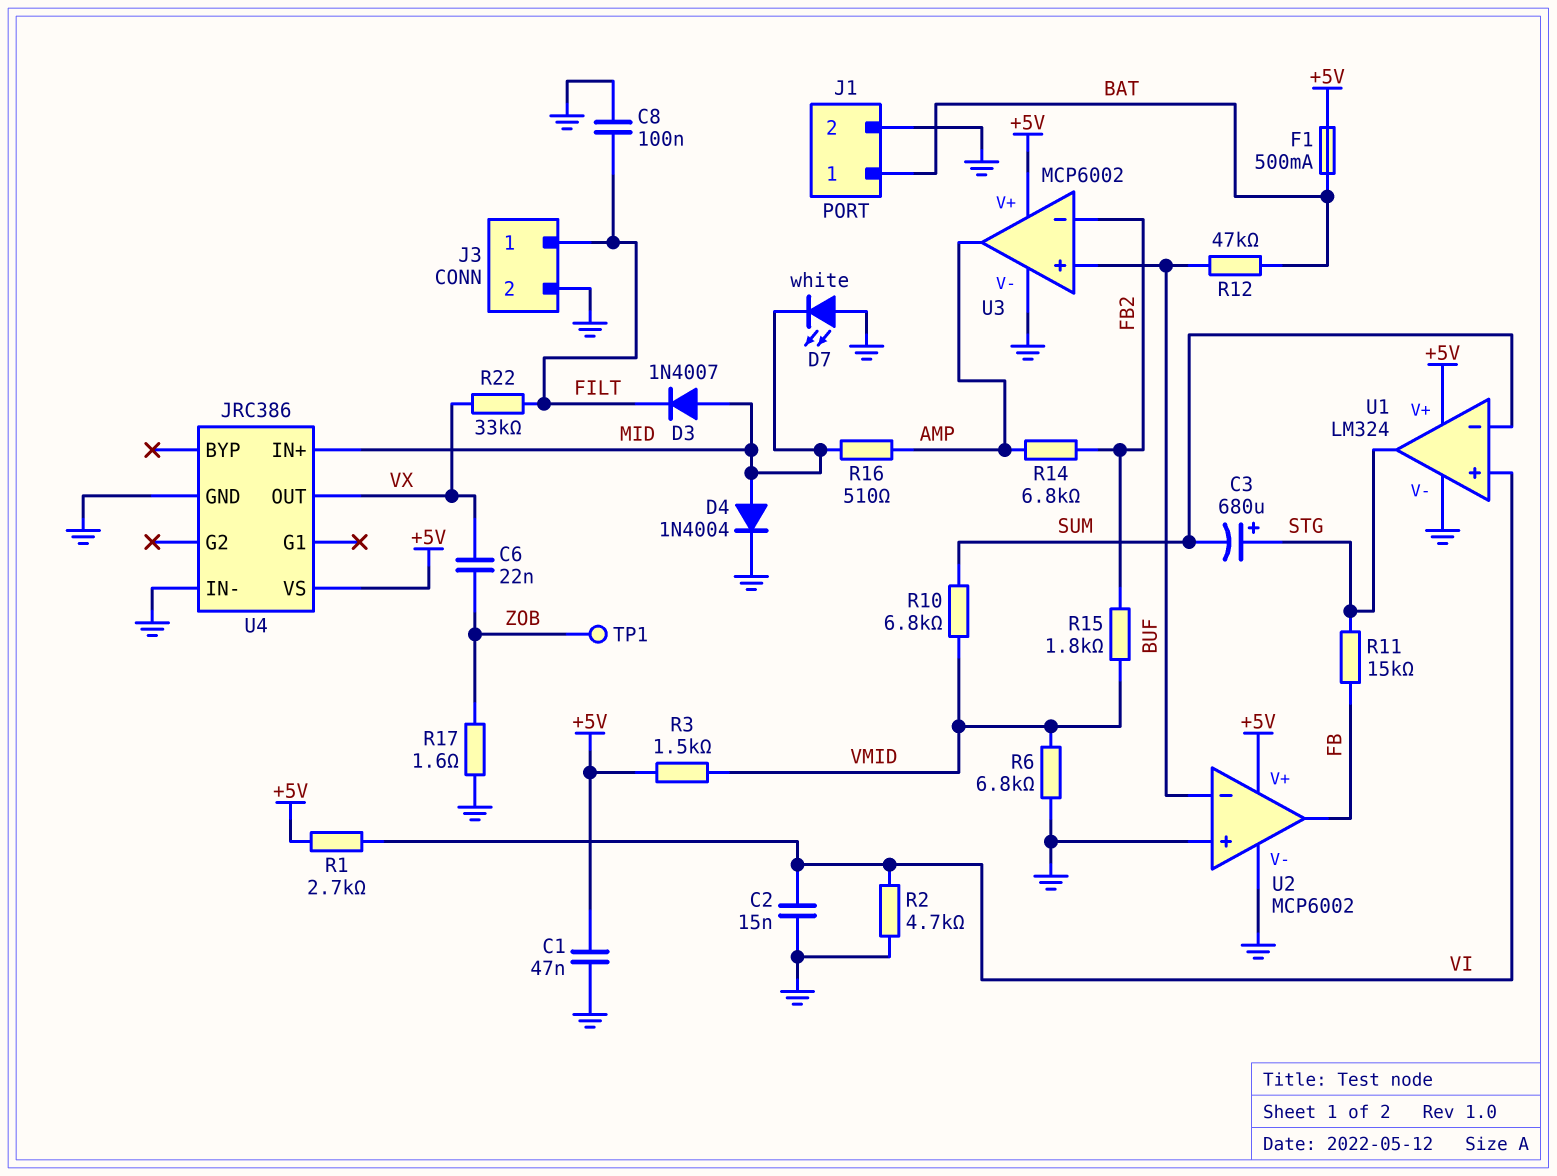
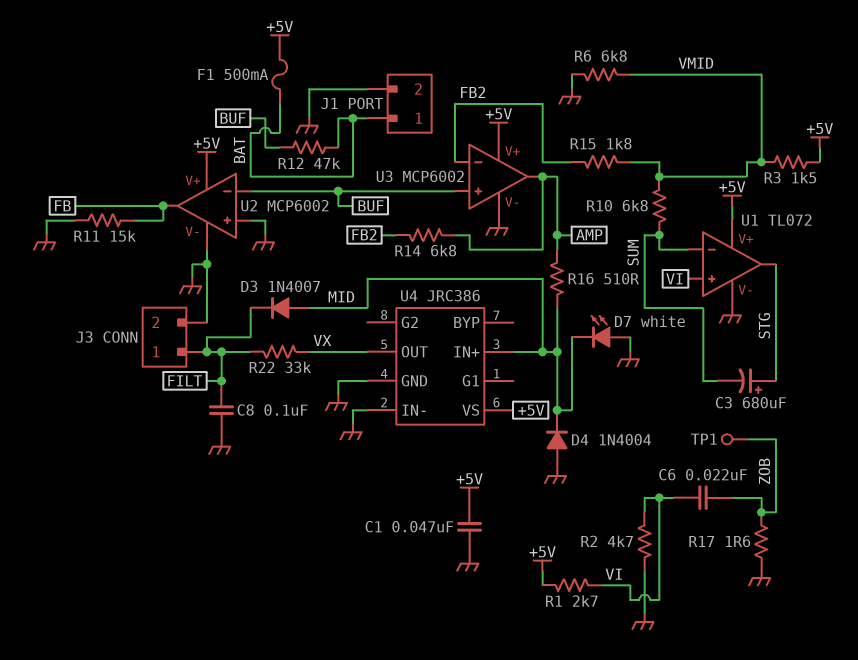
C2: 15nF (GND, VI) -> none
C6: 22nF (VX, ZOB) -> 22nF (VI, ZOB)
D4: diode 1N4004 (A MID, K GND) -> diode 1N4004 (A GND, K MID)
R11: 15k (FB, STG) -> 15k (FB, GND)
U1: LM324 -> TL072

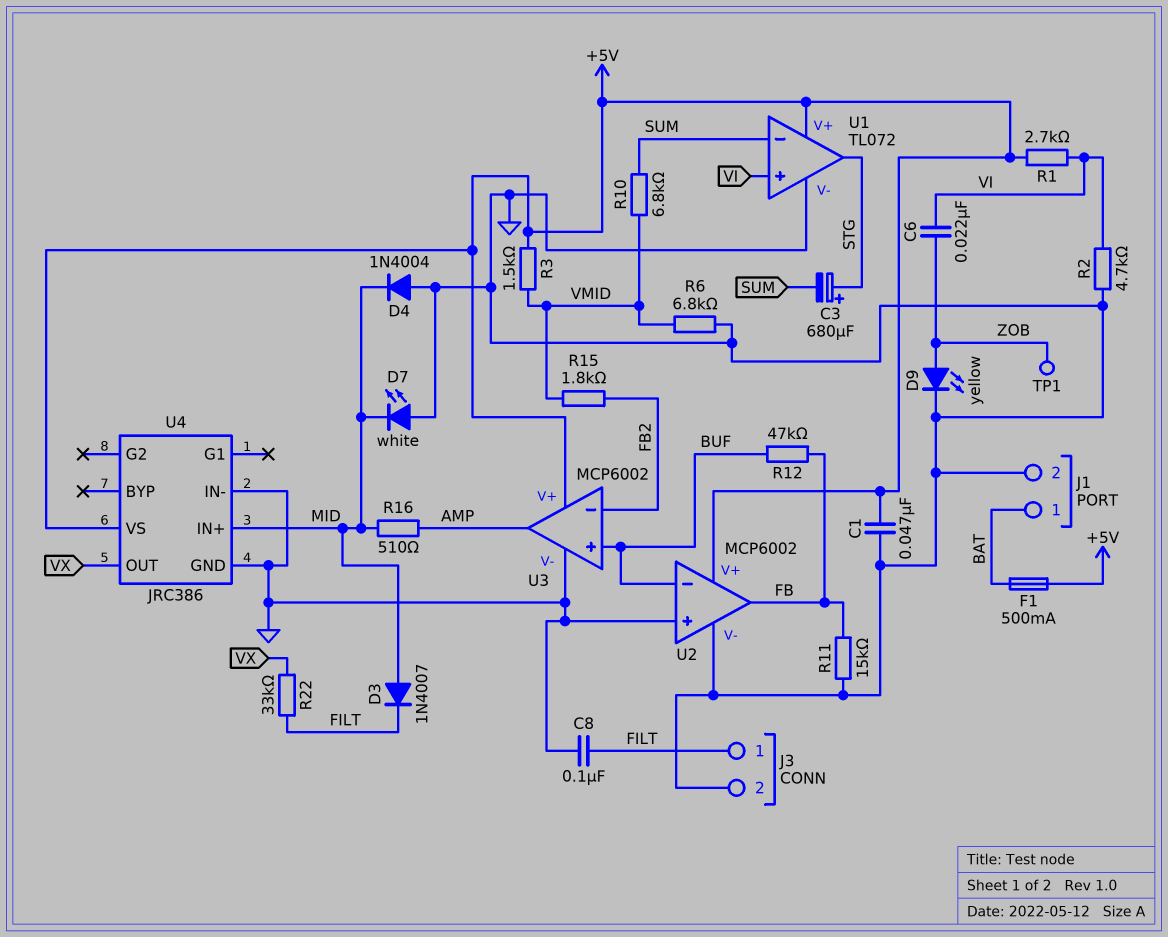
D9: none -> LED yellow (A ZOB, K GND)
R12: 47k (BAT, BUF) -> 47k (BUF, FB)
R14: 6.8k (AMP, FB2) -> none
R17: 1.6 (GND, ZOB) -> none

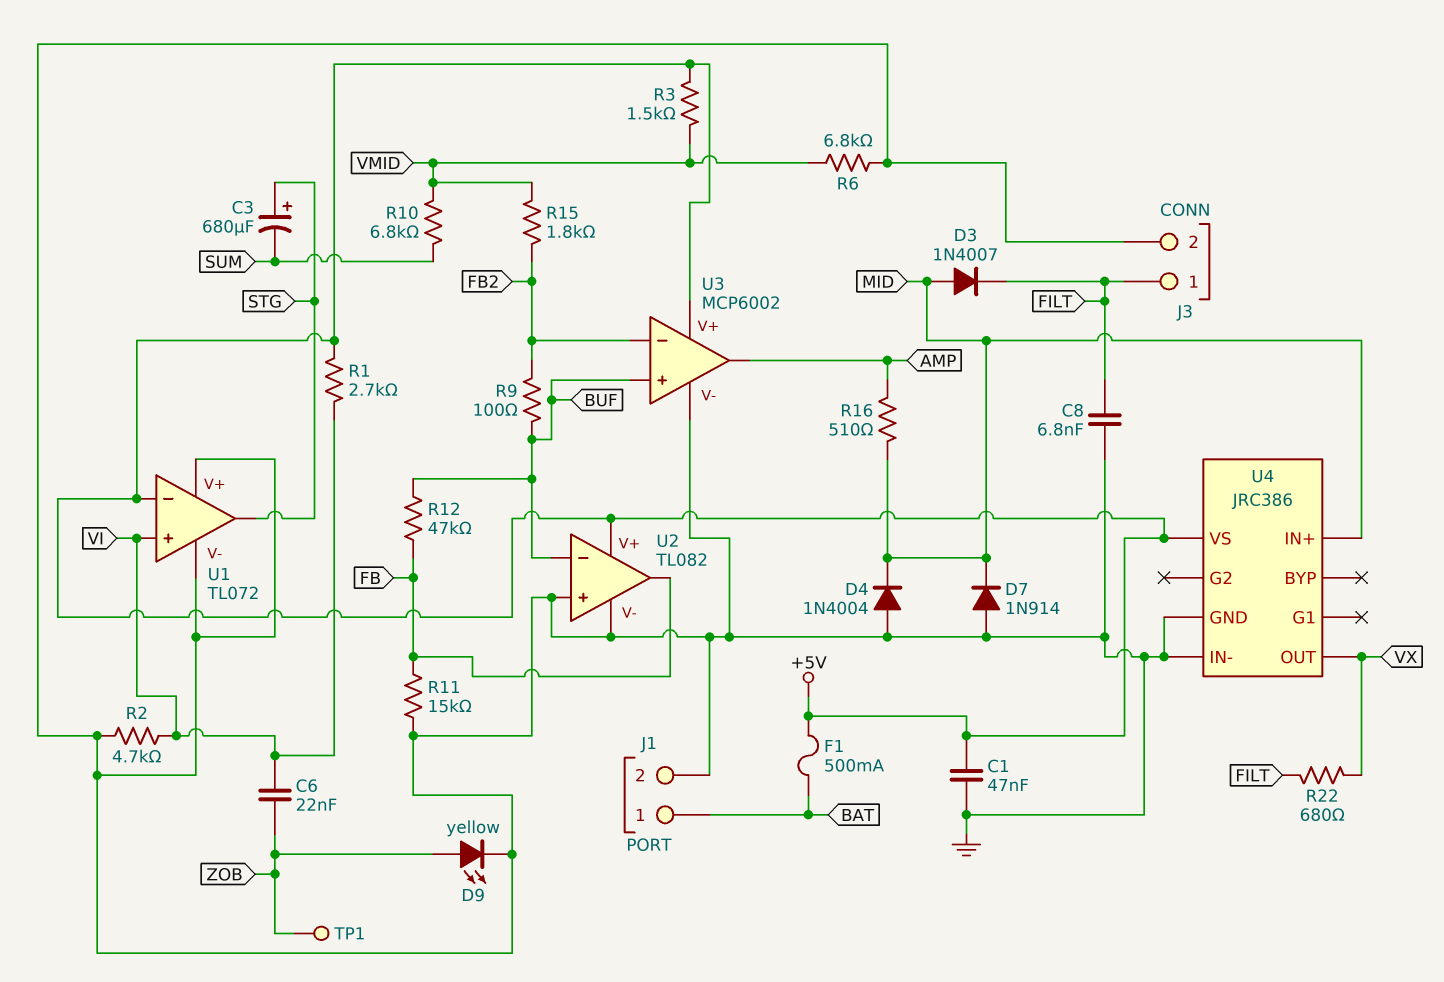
C8: 100nF (FILT, GND) -> 6.8nF (FILT, GND)
D7: LED white (A GND, K MID) -> diode 1N914 (A GND, K MID)
R9: none -> 100 (BUF, FB2)
R22: 33k (FILT, VX) -> 680 (FILT, VX)
U1 pin V+: +5V -> GND
U1 pin in-: SUM -> +5V
U2: MCP6002 -> TL082

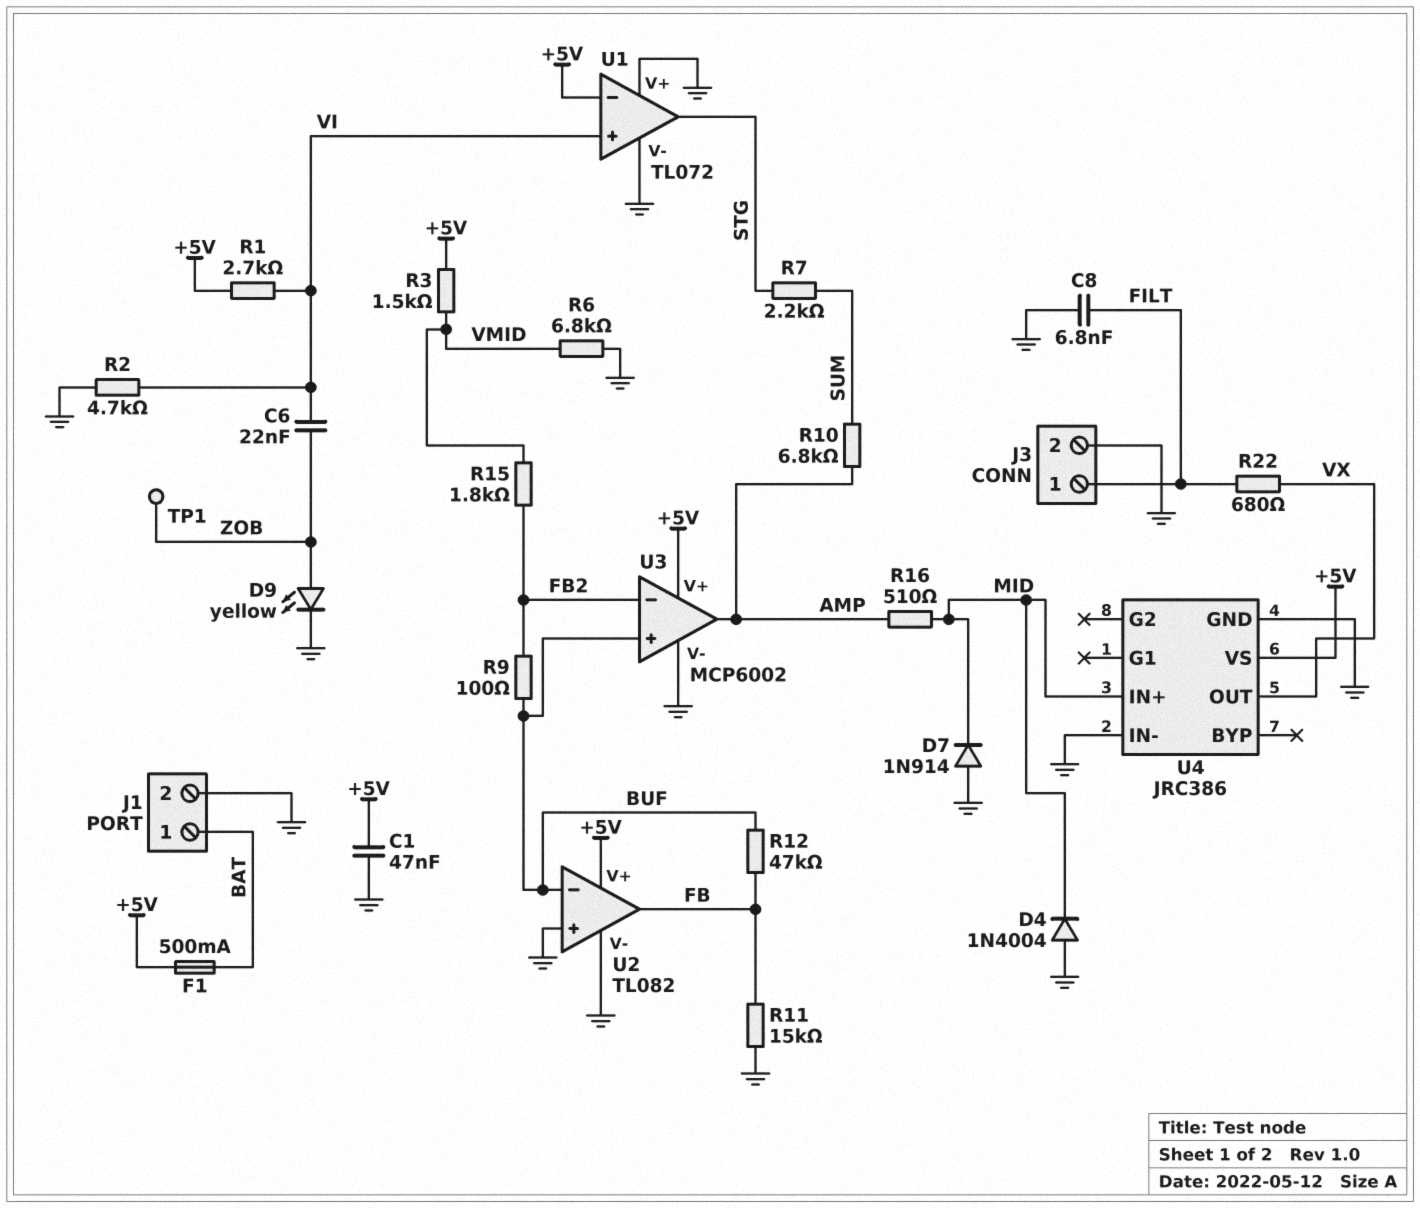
C3: 680uF (plus STG, minus SUM) -> none
D3: diode 1N4007 (A MID, K FILT) -> none
R7: none -> 2.2k (STG, SUM)
R10: 6.8k (SUM, VMID) -> 6.8k (AMP, SUM)

